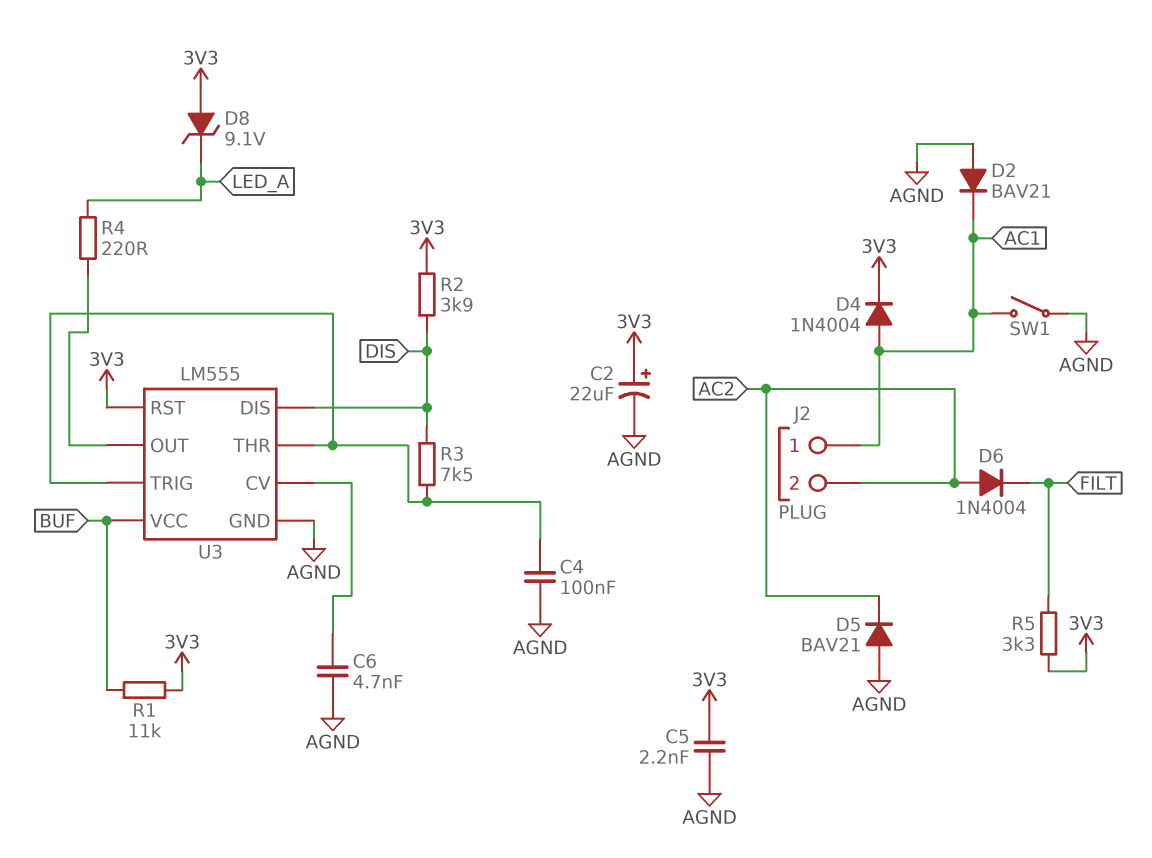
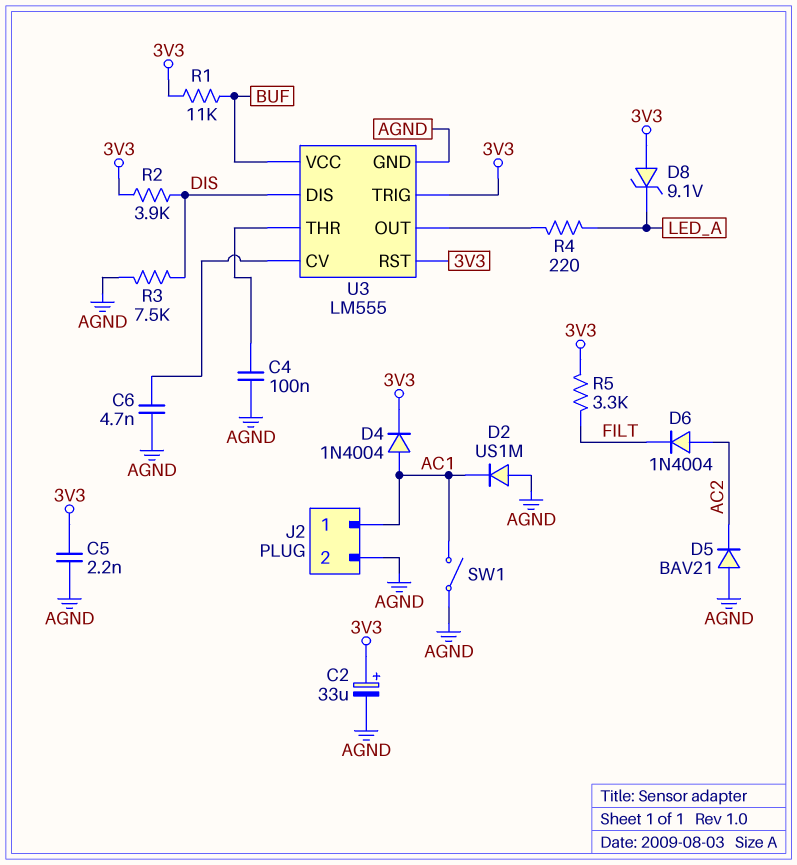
C2: 22uF (plus 3V3, minus AGND) -> 33uF (plus 3V3, minus AGND)
D2: diode BAV21 (A AGND, K AC1) -> diode US1M (A AGND, K AC1)
J2 pin 2: AC2 -> AGND
R3: 7.5k (DIS, U3/THR) -> 7.5k (AGND, DIS)
U3 pin TRIG: U3/THR -> 3V3

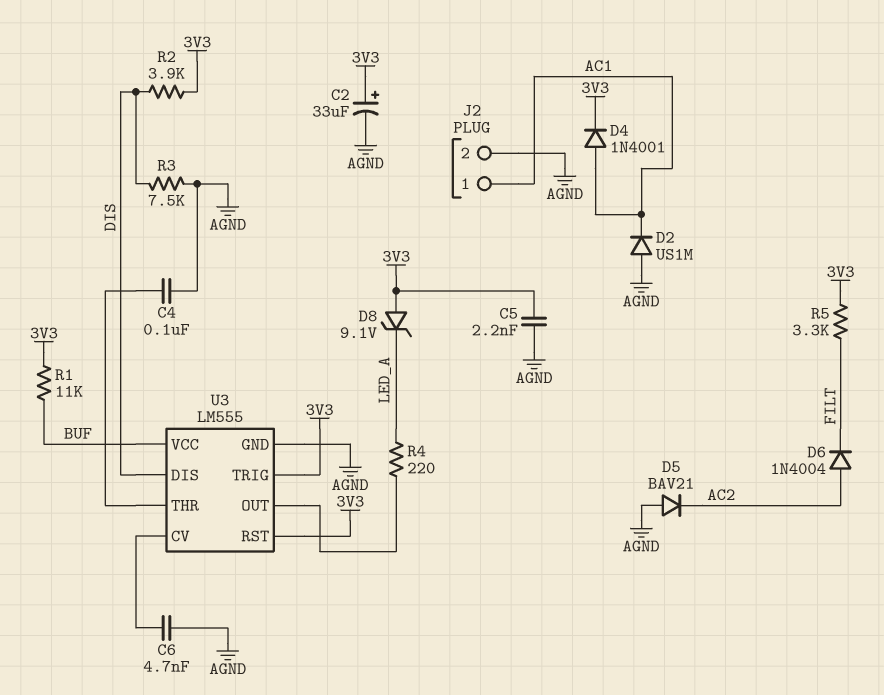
D4: diode 1N4004 (A AC1, K 3V3) -> diode 1N4001 (A AC1, K 3V3)
SW1: switch (AC1, AGND) -> none

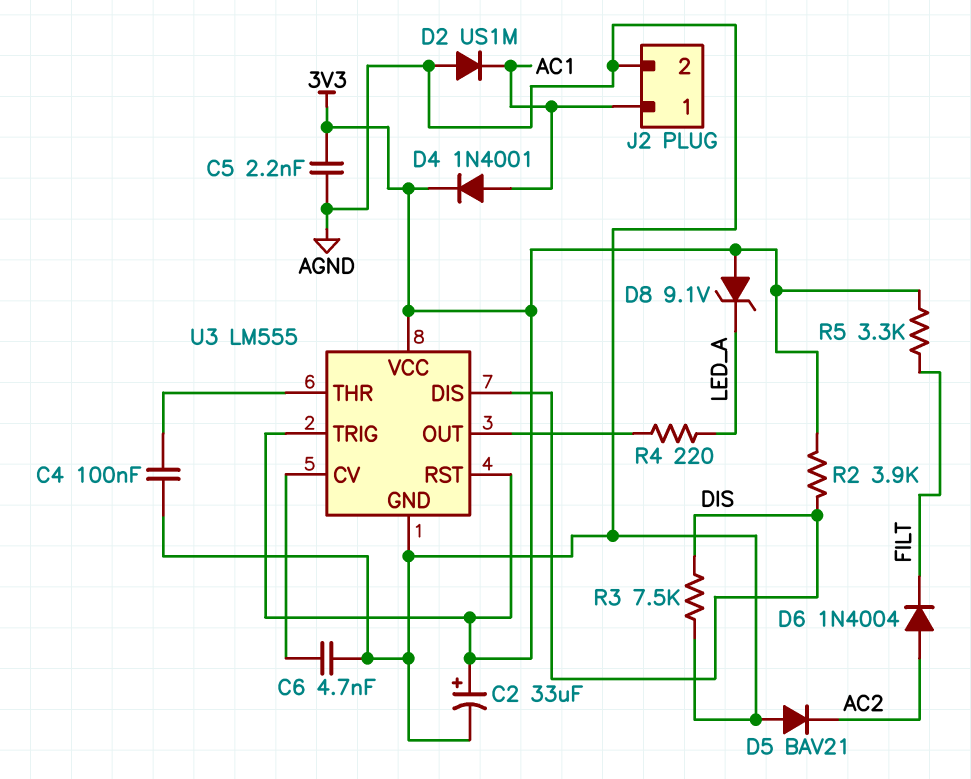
R1: 11k (3V3, BUF) -> none
U3 pin VCC: BUF -> 3V3

